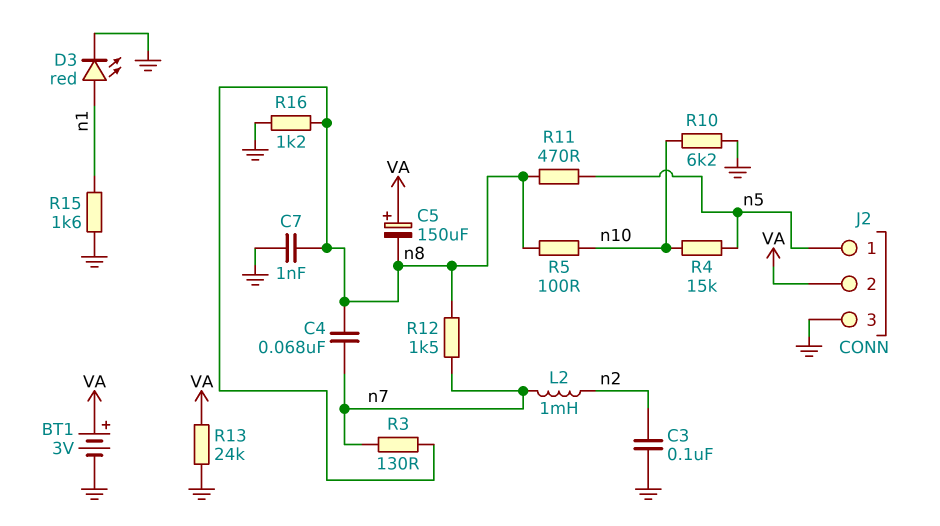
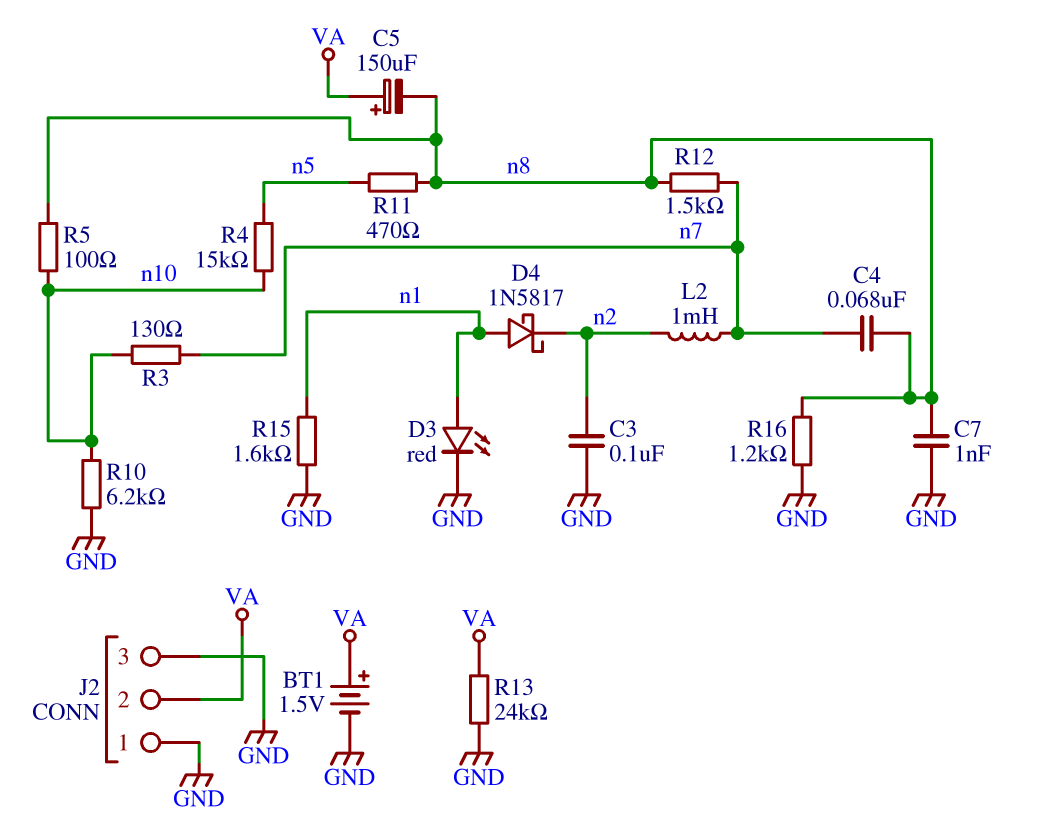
BT1: 3V (plus VA, minus GND) -> 1.5V (plus VA, minus GND)
D4: none -> schottky 1N5817 (A n1, K n2)
J2 pin 1: n5 -> GND
R3: 130 (n7, n8) -> 130 (n7, n10)

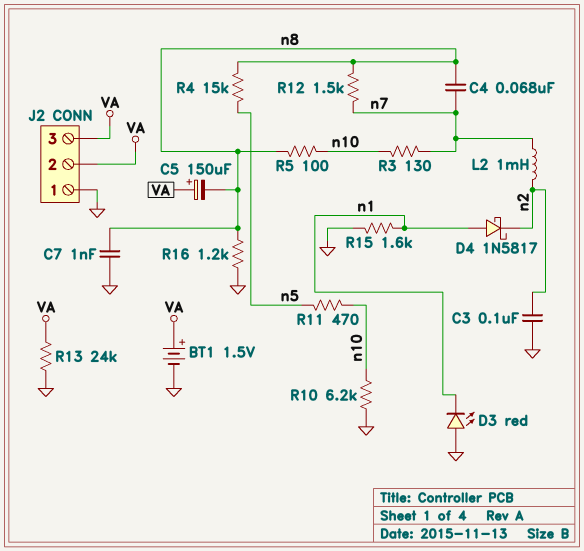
D3: LED red (A n1, K GND) -> LED red (A GND, K n1)
J2 pin 3: GND -> VA
R4: 15k (n5, n10) -> 15k (n5, n8)
R11: 470 (n5, n8) -> 470 (n5, n10)

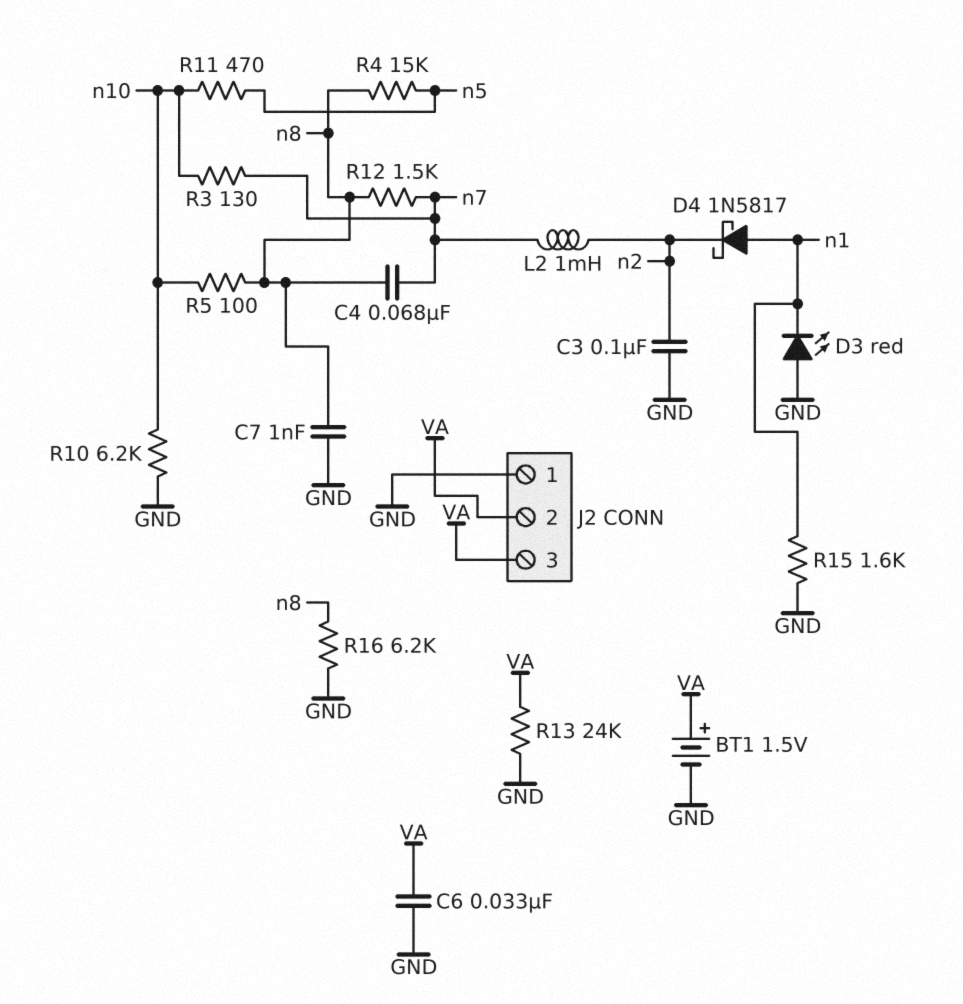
C5: 150uF (plus VA, minus n8) -> none
C6: none -> 33nF (GND, VA)
R16: 1.2k (GND, n8) -> 6.2k (GND, n8)

